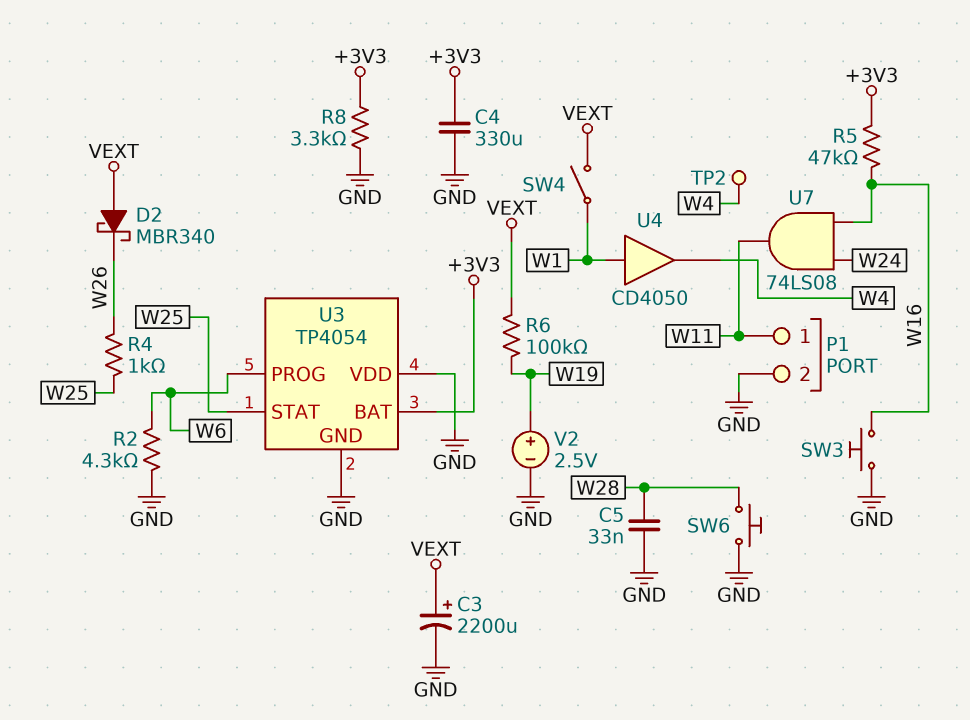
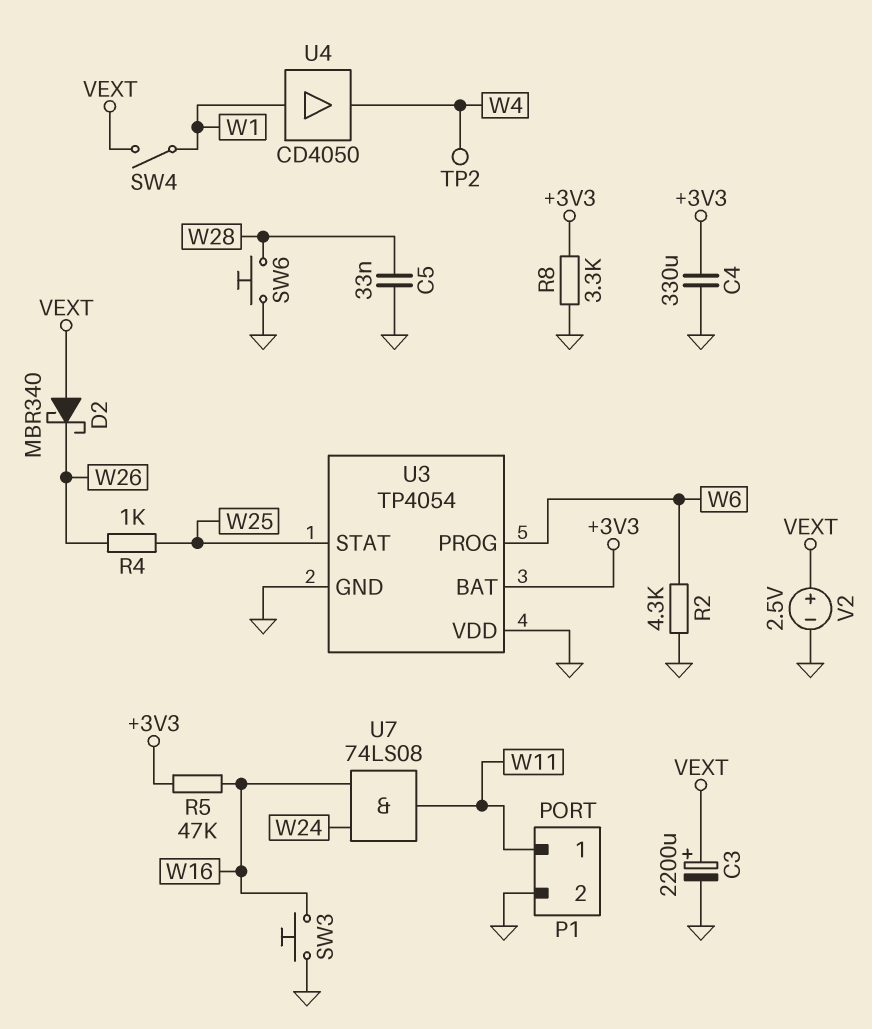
R6: 100k (VEXT, W19) -> none
V2: 2.5V (plus W19, minus GND) -> 2.5V (plus VEXT, minus GND)

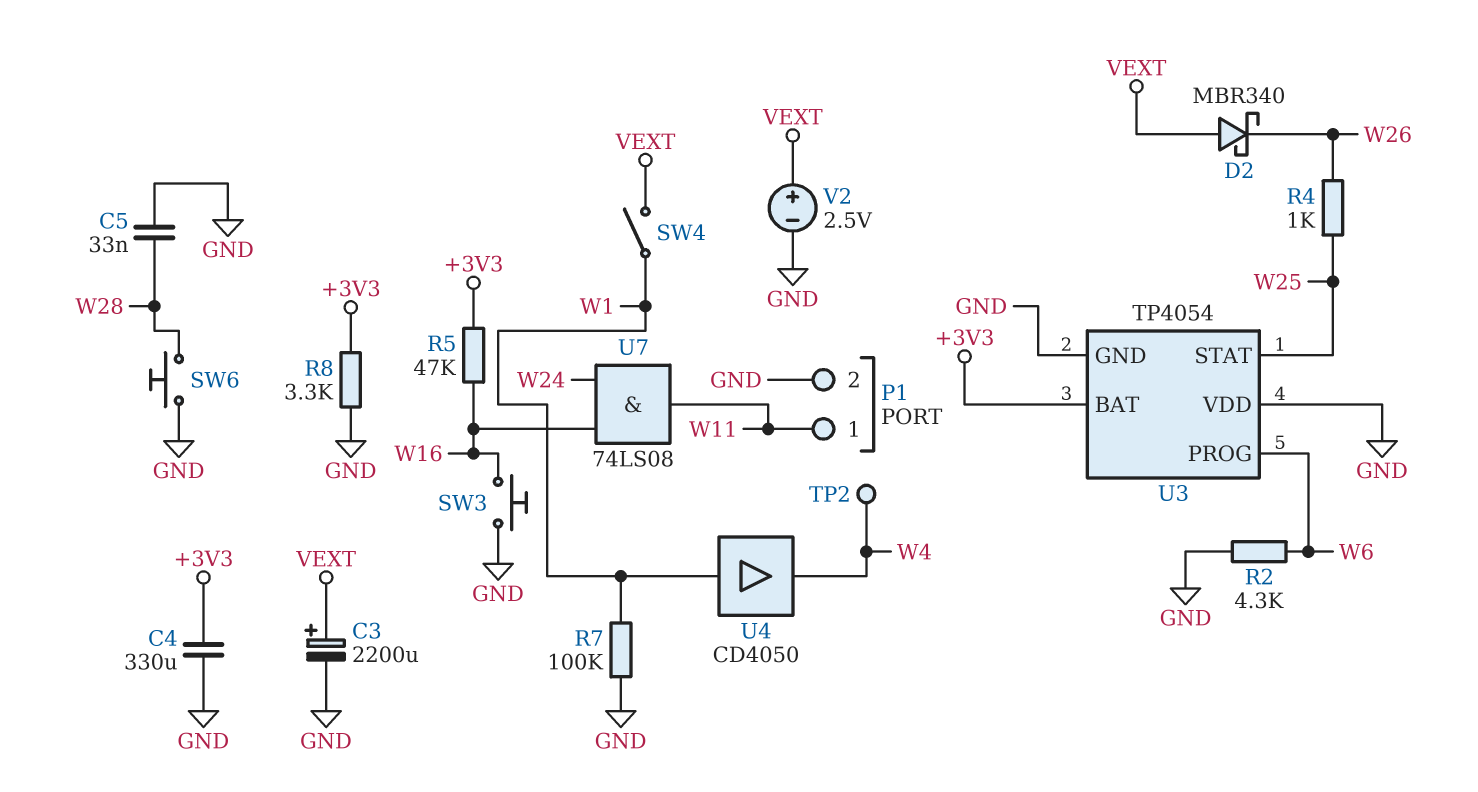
R7: none -> 100k (GND, W1)

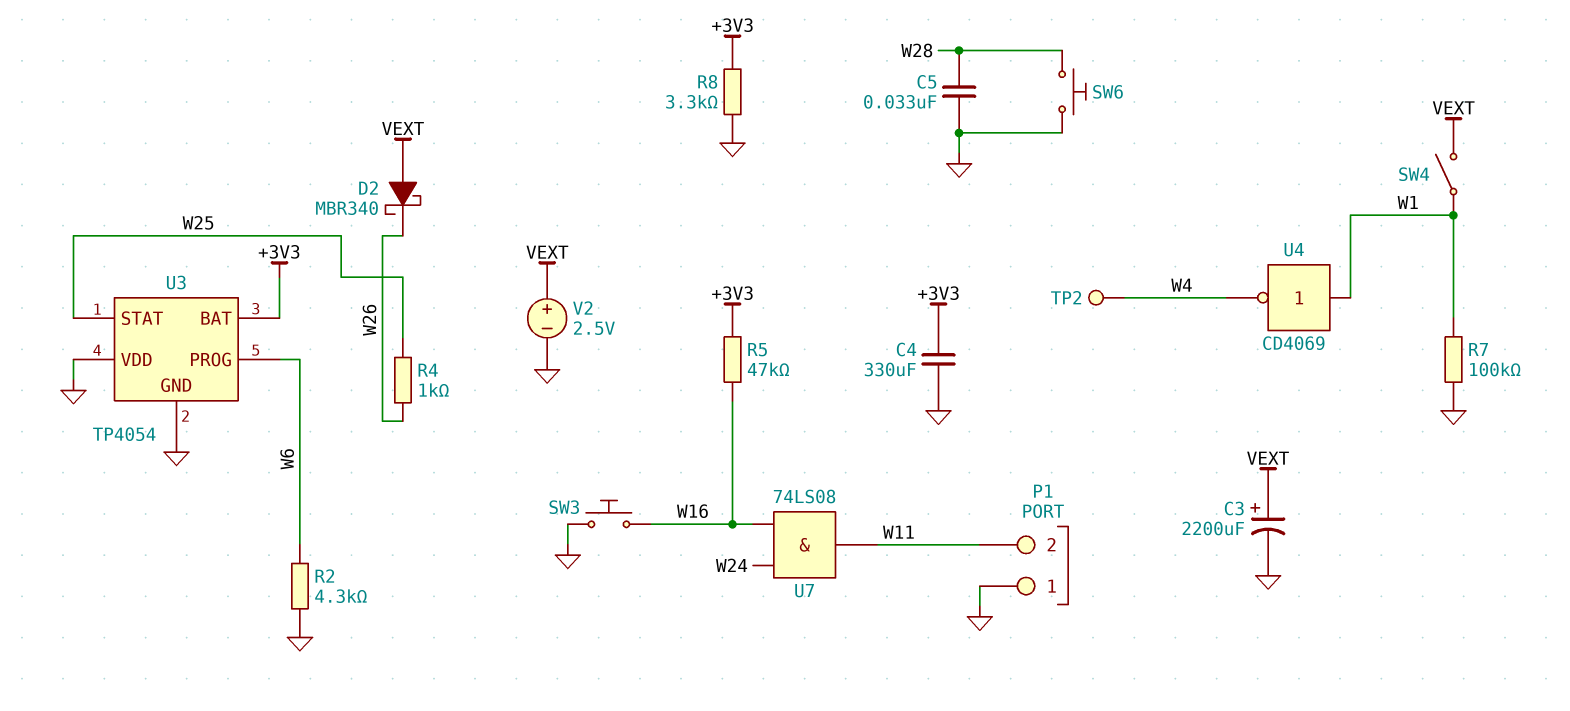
P1 pin 1: W11 -> GND
P1 pin 2: GND -> W11
U4: buffer CD4050 (in W1, out W4) -> NOT CD4069 (in W1, out W4)

